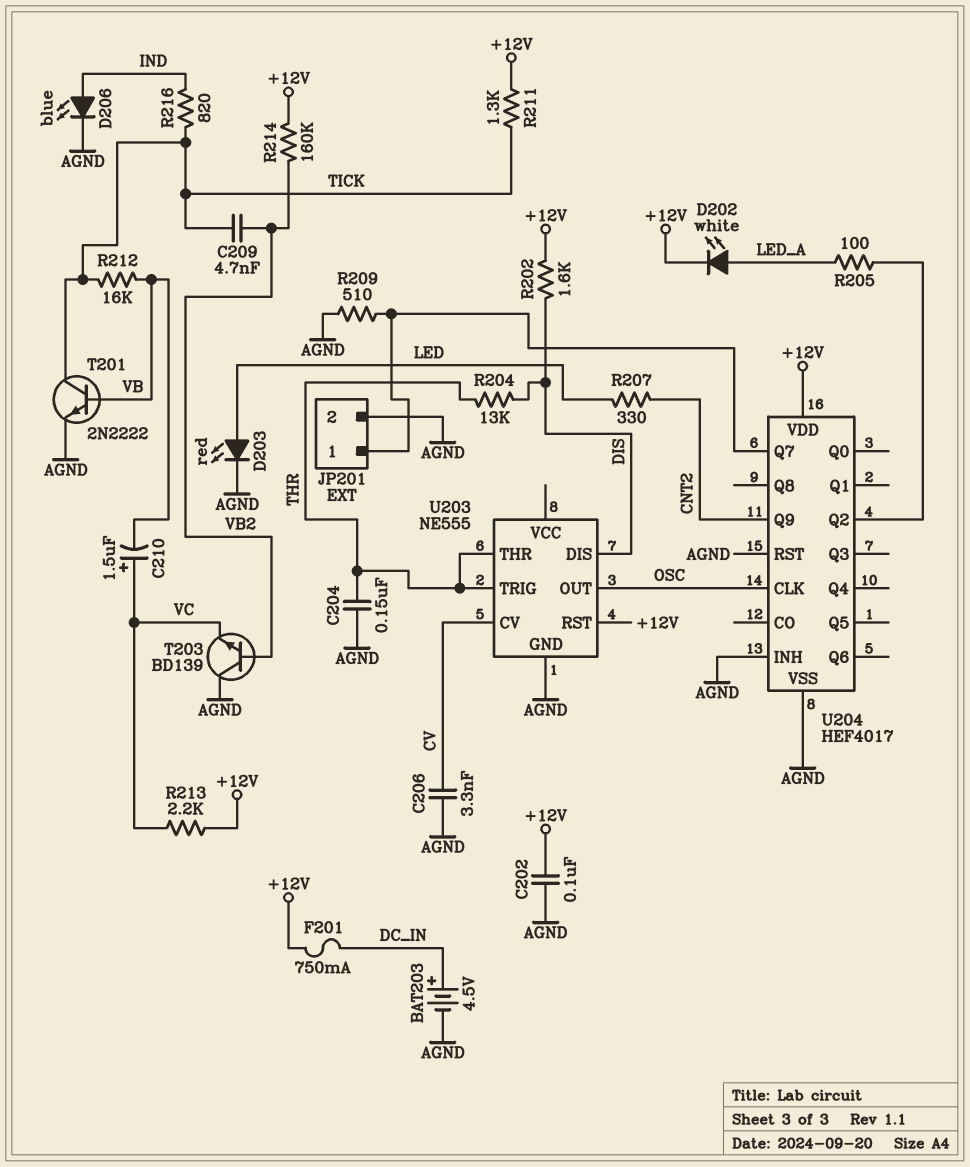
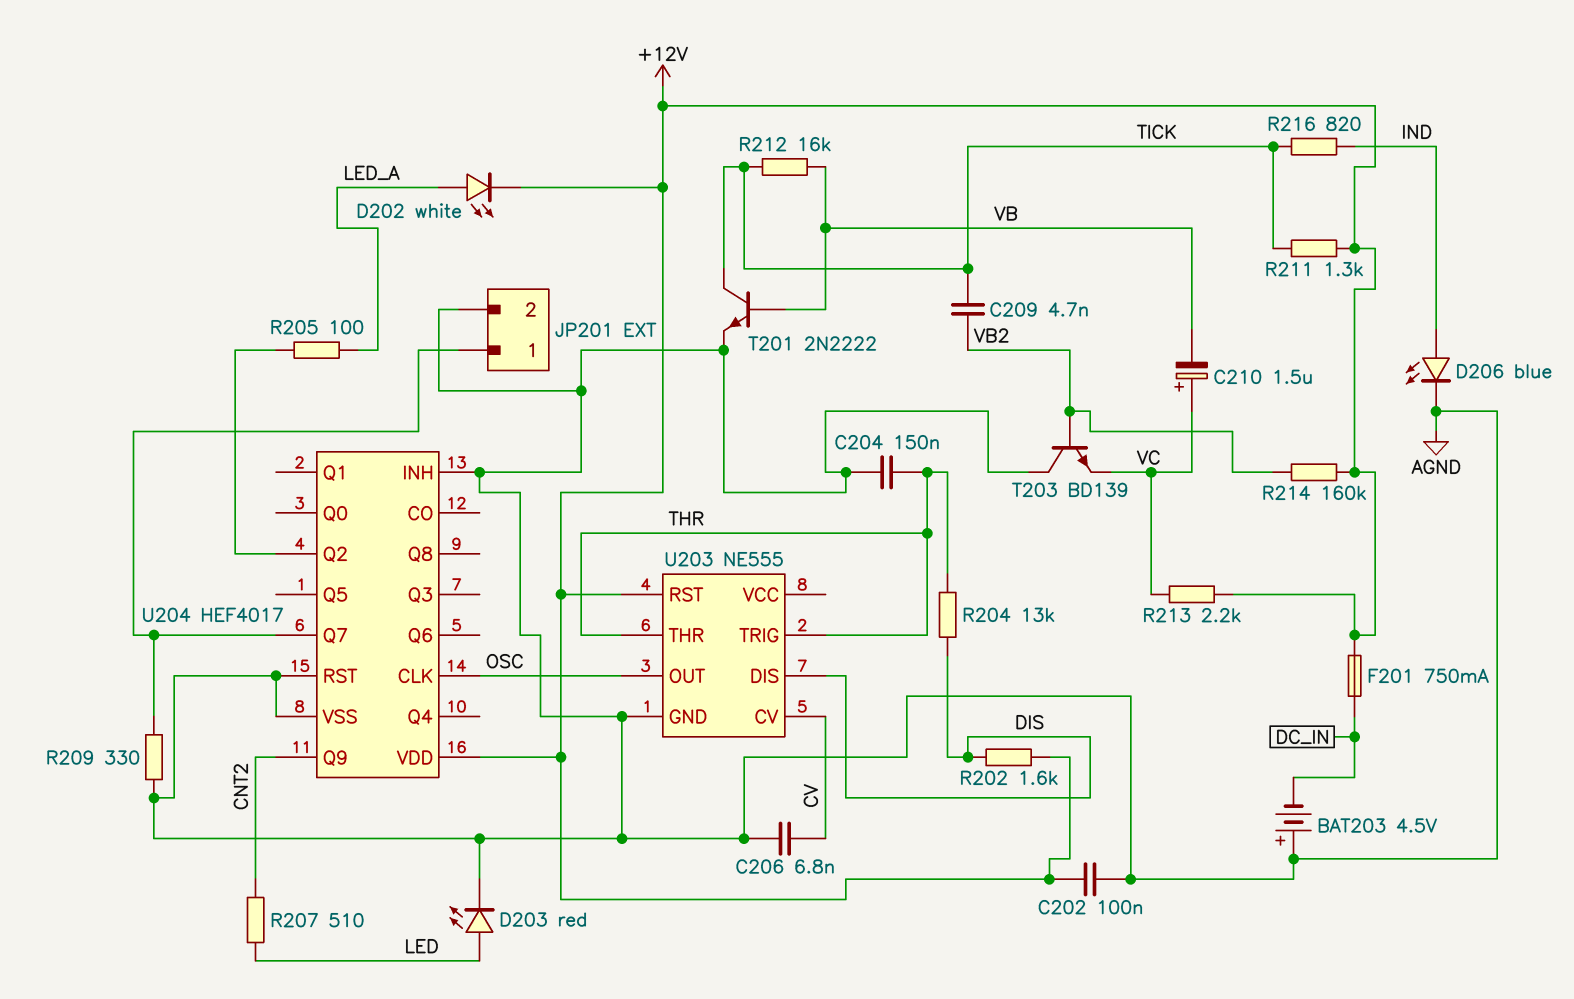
BAT203: 4.5V (plus DC_IN, minus AGND) -> 4.5V (plus AGND, minus DC_IN)
C206: 3.3nF (AGND, CV) -> 6.8nF (AGND, CV)
R207: 330 (CNT2, LED) -> 510 (CNT2, LED)
R209: 510 (AGND, JP201/1) -> 330 (AGND, JP201/1)

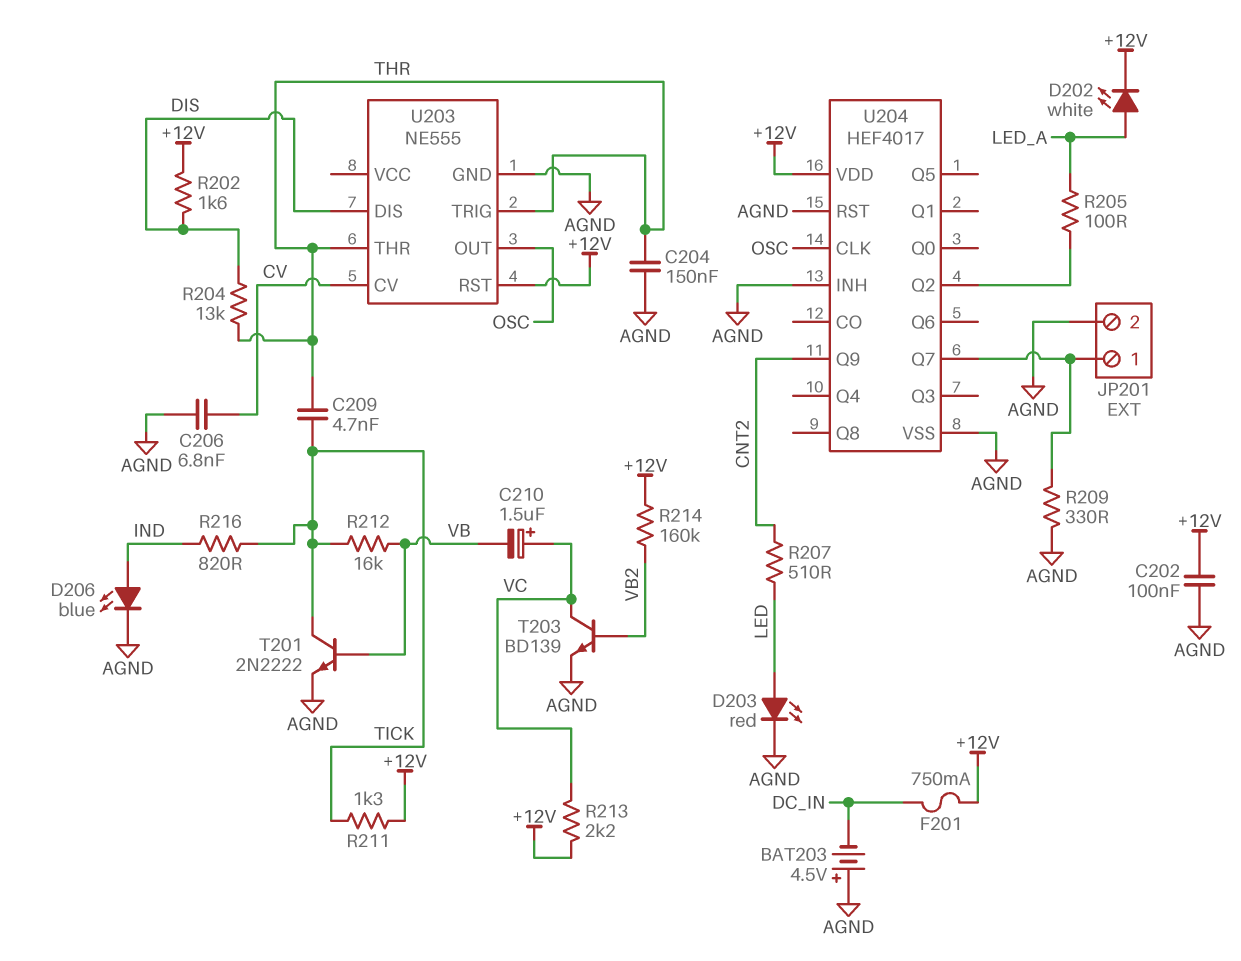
C209: 4.7nF (TICK, VB2) -> 4.7nF (THR, TICK)
T203: NPN BD139 (B VB2, C AGND, E VC) -> NPN BD139 (B VB2, C VC, E AGND)

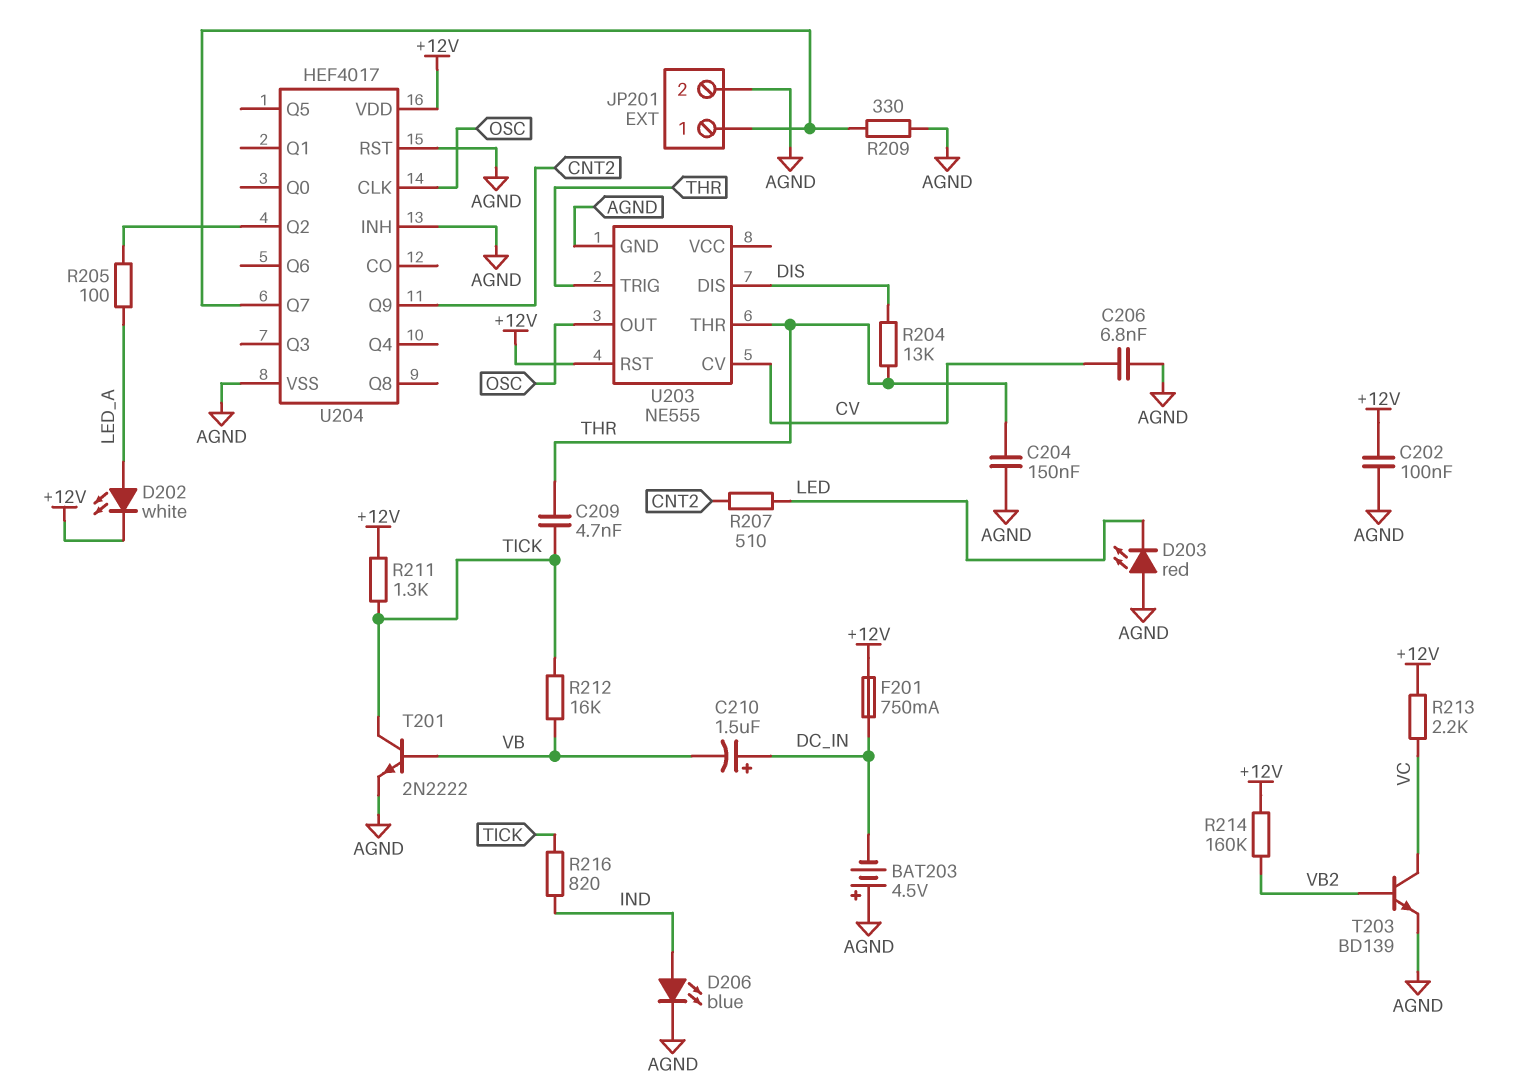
C210: 1.5uF (plus VC, minus VB) -> 1.5uF (plus DC_IN, minus VB)
D203: LED red (A LED, K AGND) -> LED red (A AGND, K LED)
R202: 1.6k (+12V, DIS) -> none

